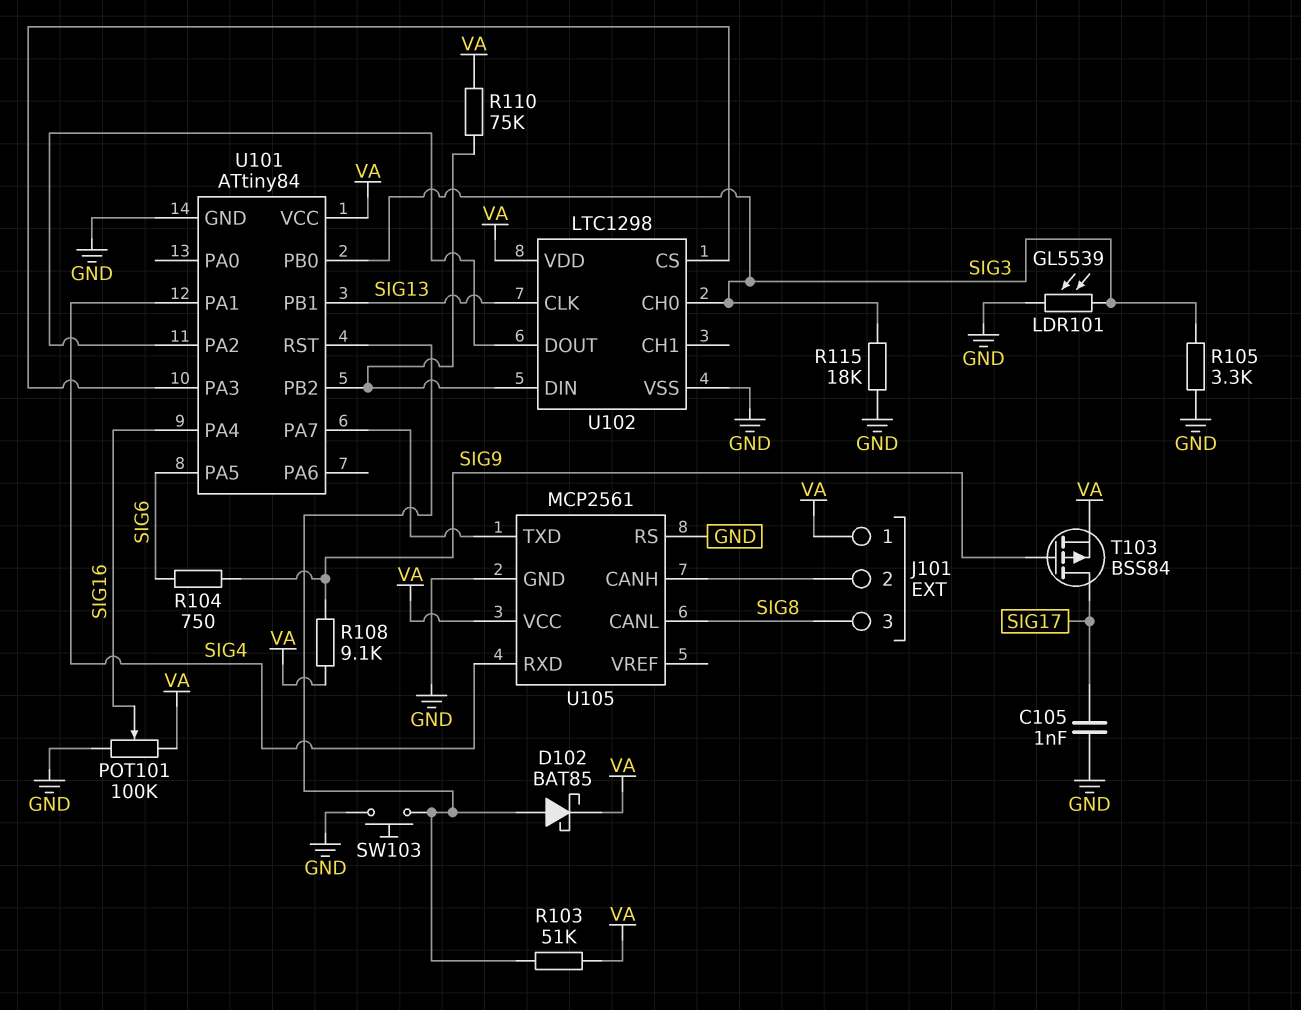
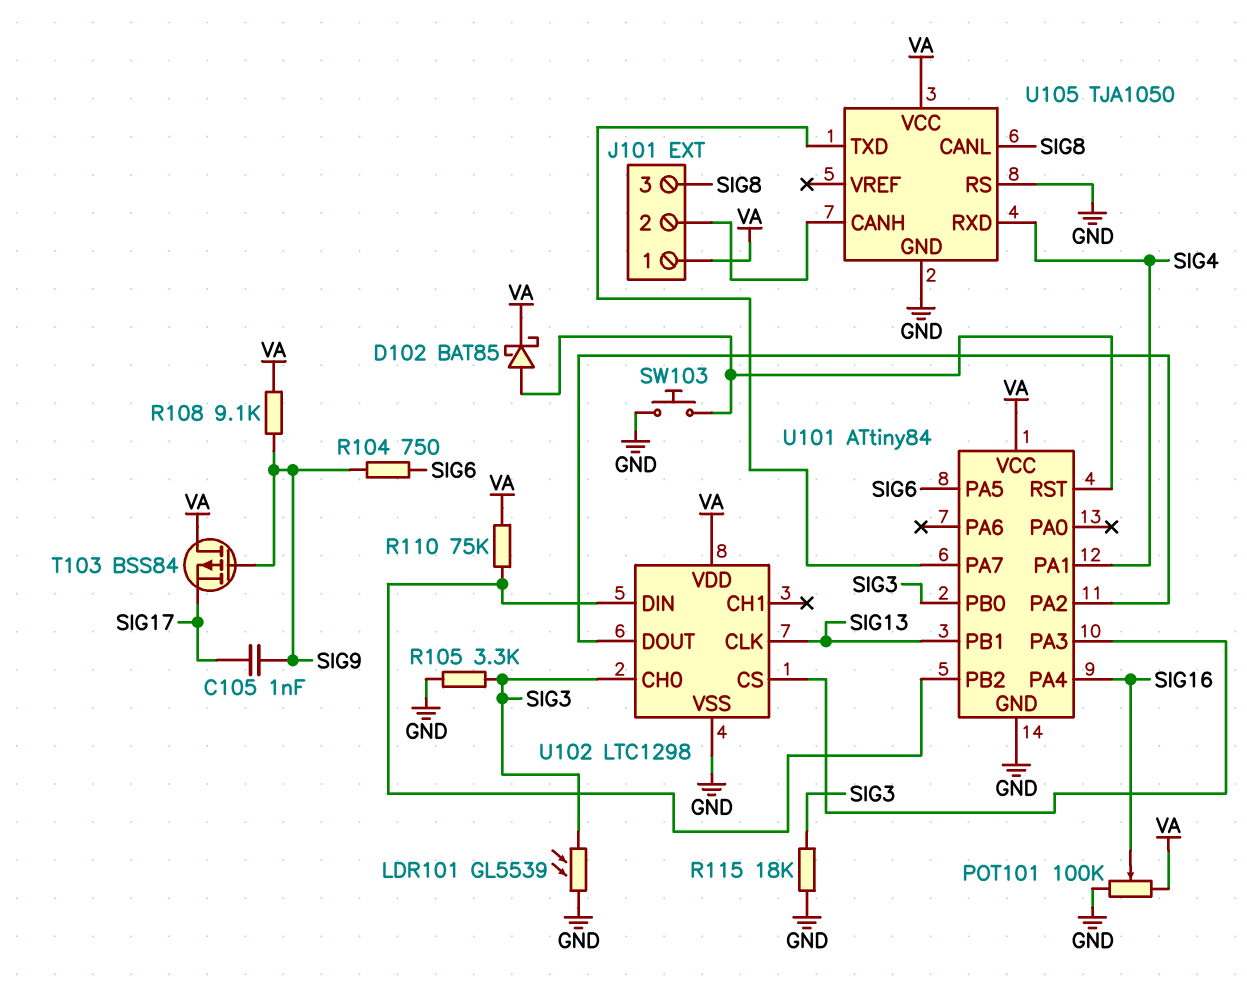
C105: 1nF (GND, SIG17) -> 1nF (SIG9, SIG17)
R103: 51k (U101/RST, VA) -> none
T103: PMOS BSS84 (G SIG9, D SIG17, S VA) -> PMOS BSS84 (G SIG9, D VA, S SIG17)
U105: MCP2561 -> TJA1050

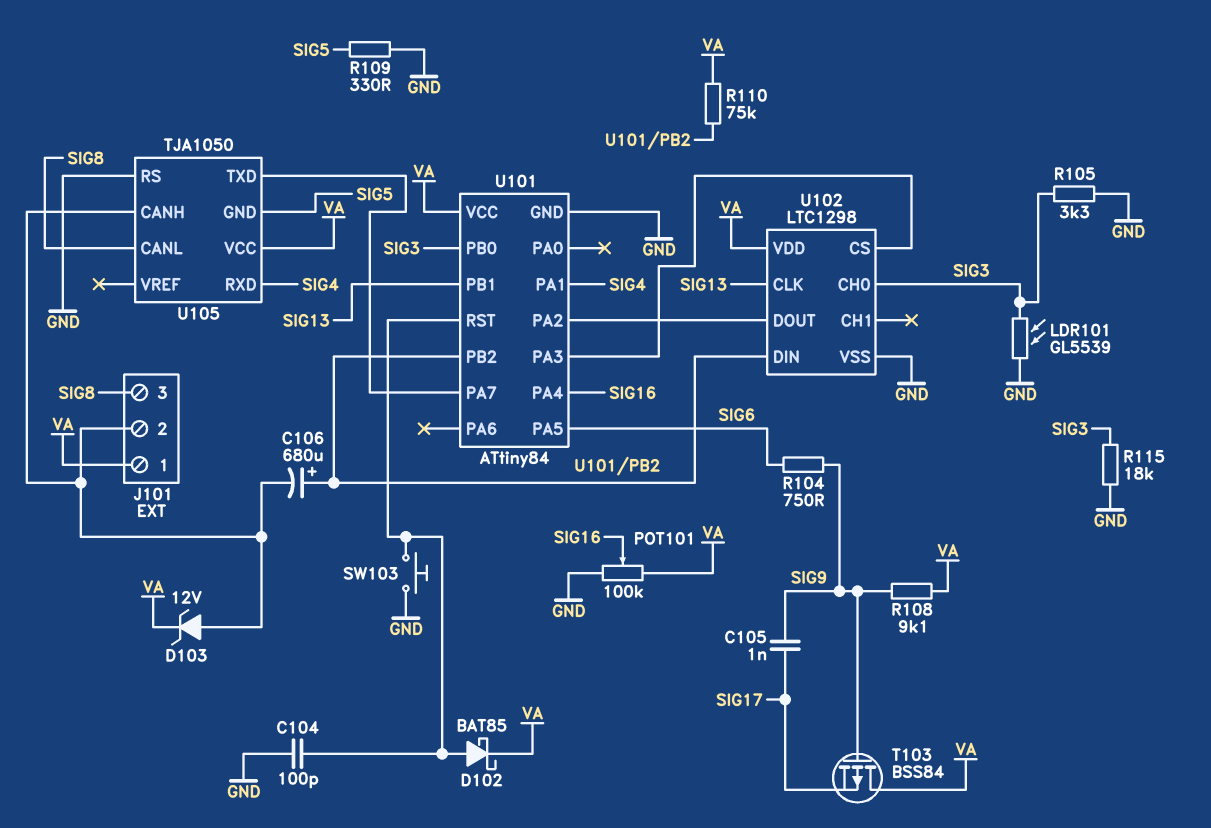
C104: none -> 100pF (GND, U101/RST)
C106: none -> 680uF (plus U101/PB2, minus J101/2)
D103: none -> zener 12V (A J101/2, K VA)
R109: none -> 330 (GND, SIG5)
U105 pin GND: GND -> SIG5

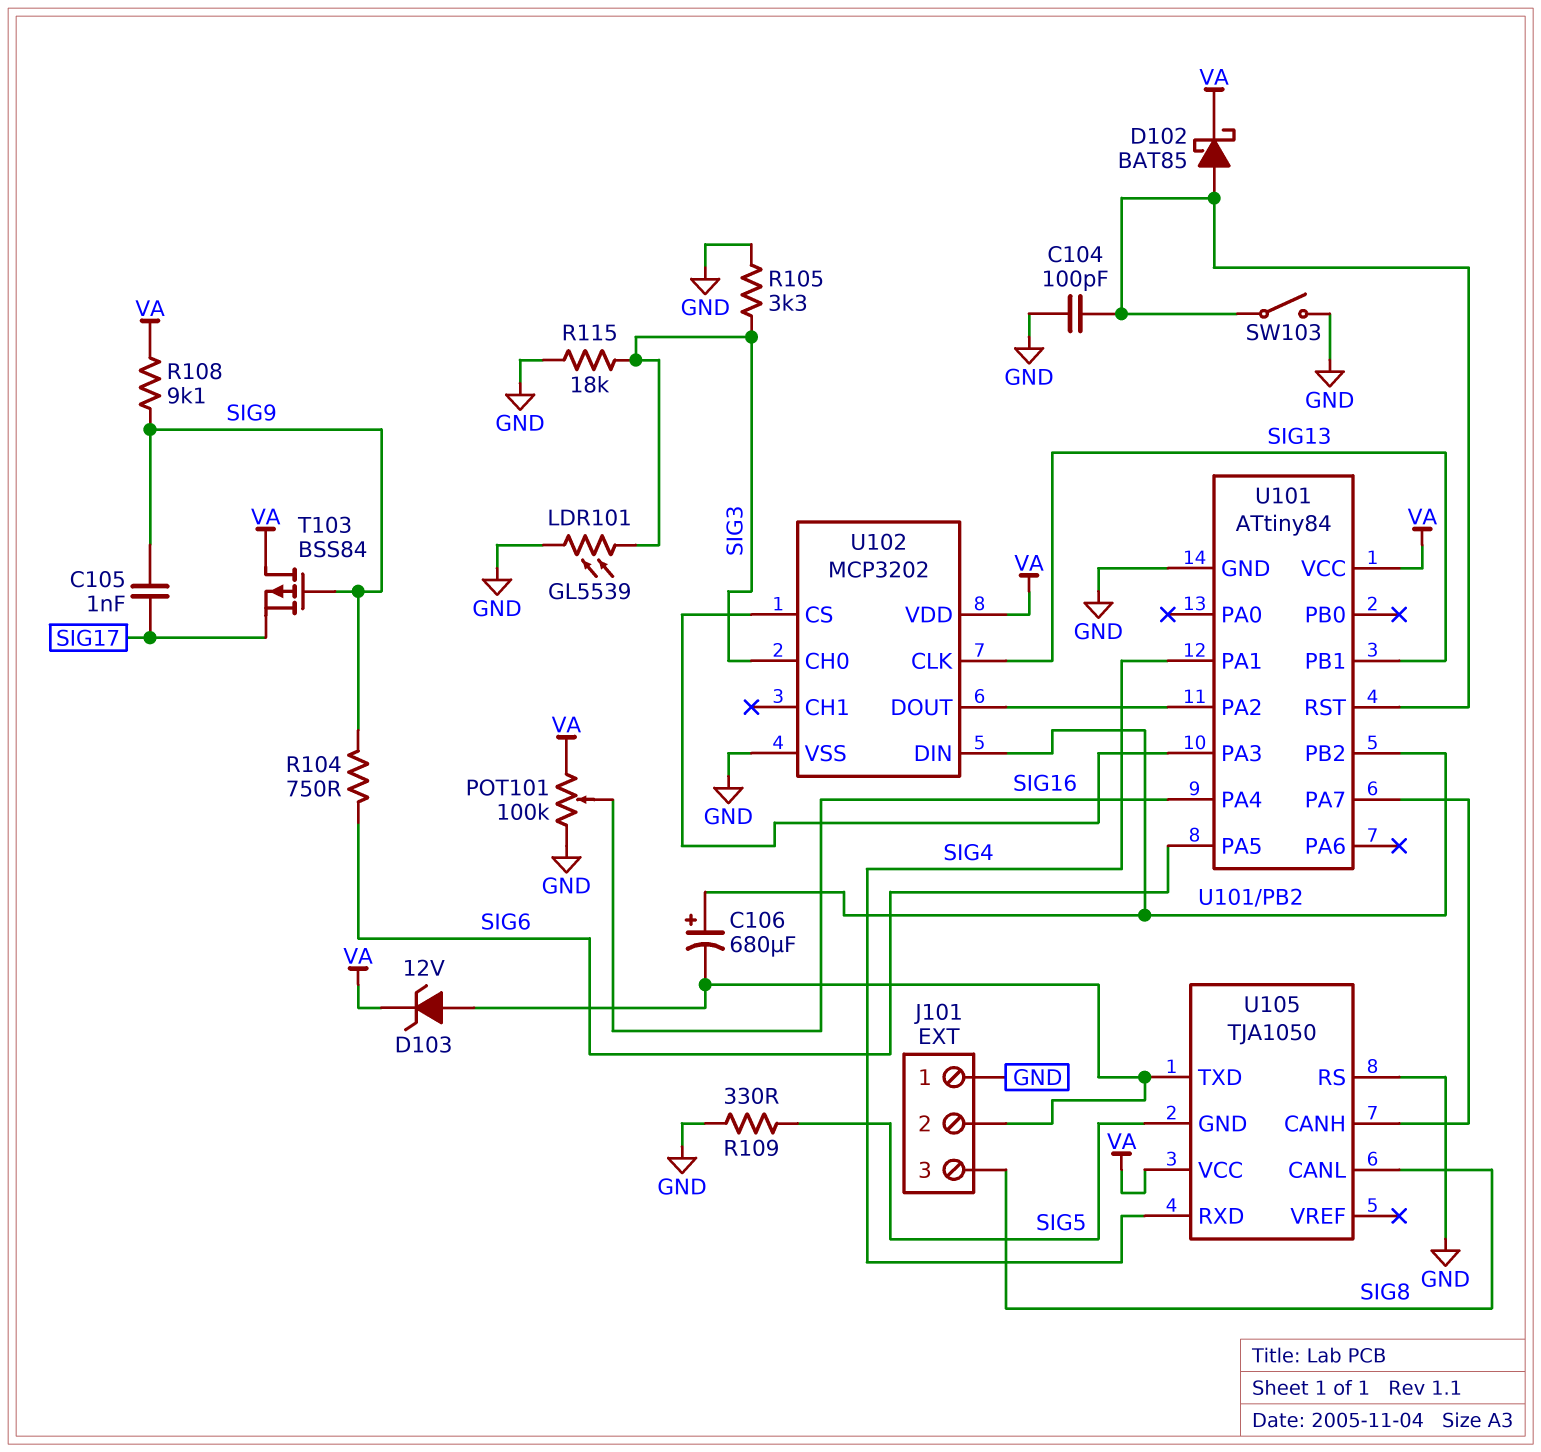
J101 pin 1: VA -> GND
R110: 75k (U101/PB2, VA) -> none
SW103: button (GND, U101/RST) -> switch (GND, U101/RST)
U101 pin PB0: SIG3 -> none
U102: LTC1298 -> MCP3202
U105 pin CANH: J101/2 -> U101/PA7
U105 pin TXD: U101/PA7 -> J101/2

